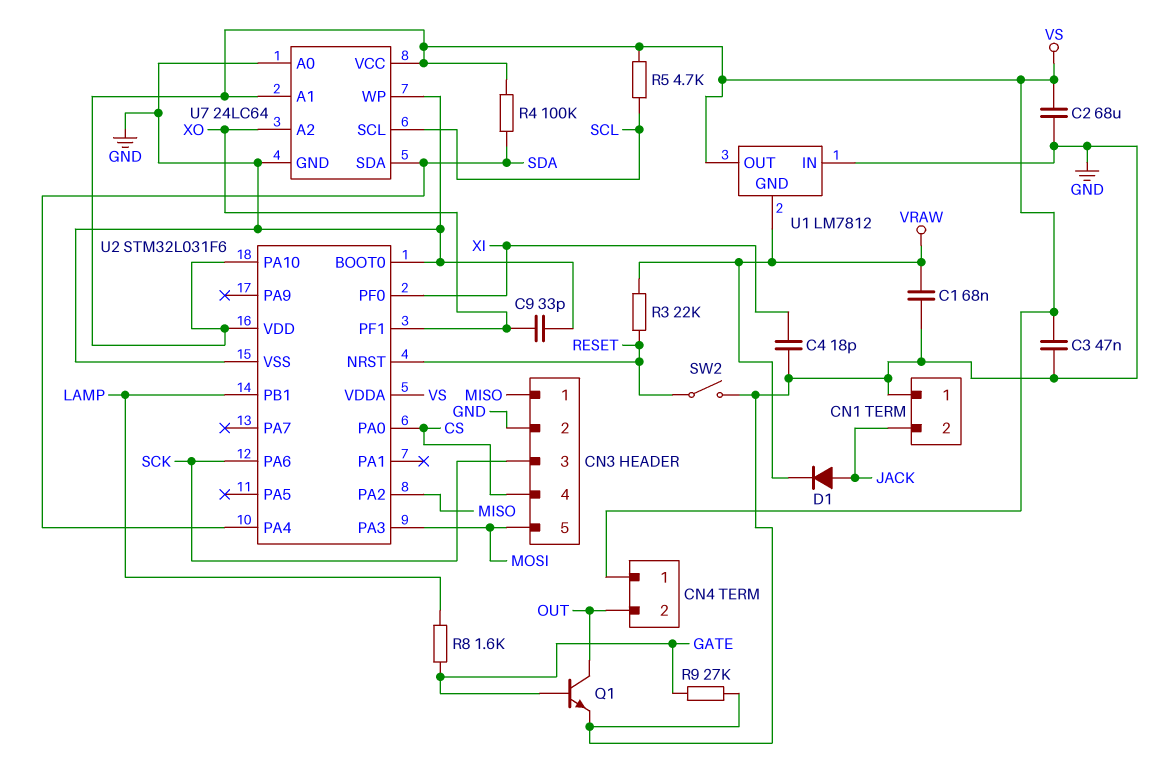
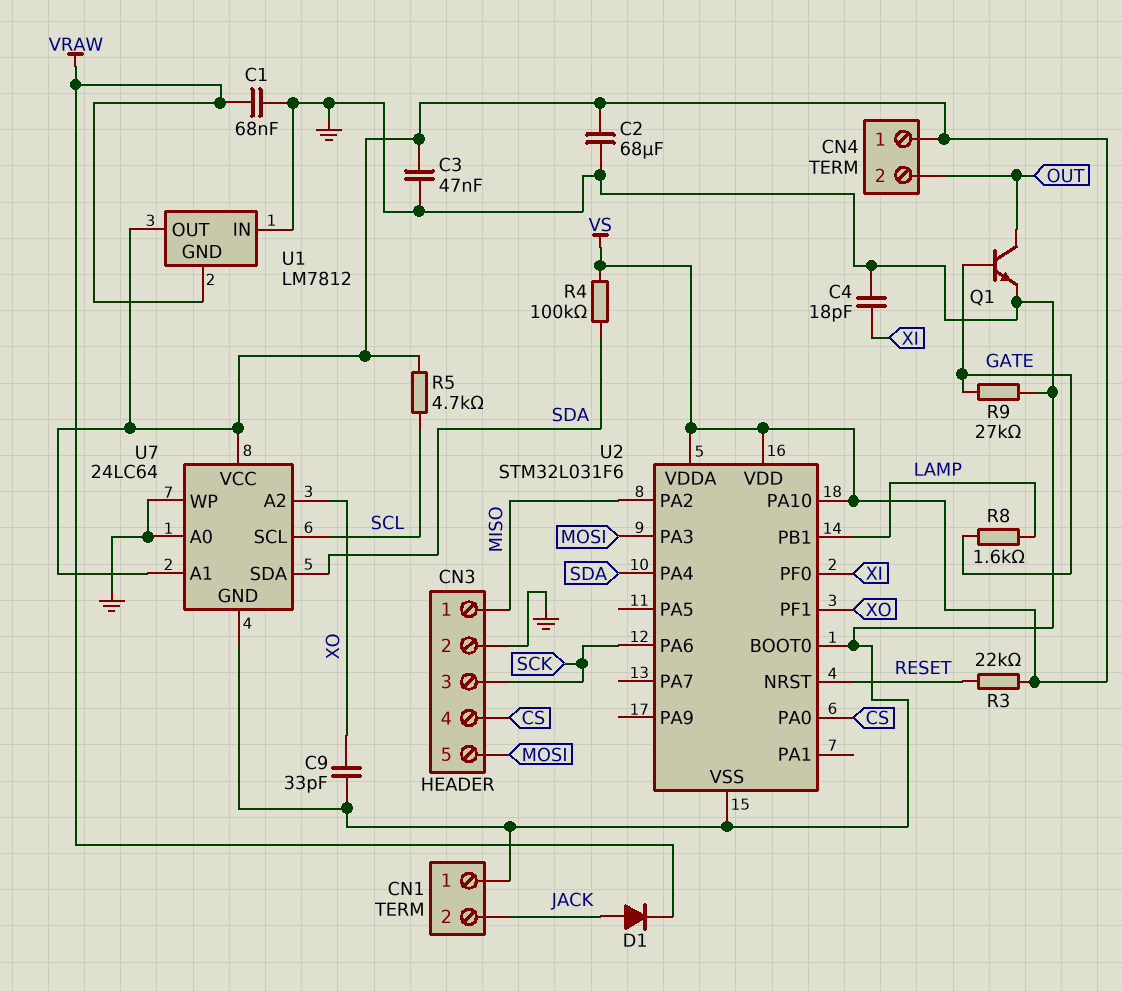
R3: 22k (RESET, VRAW) -> 22k (RESET, VS)
SW2: switch (GND, RESET) -> none

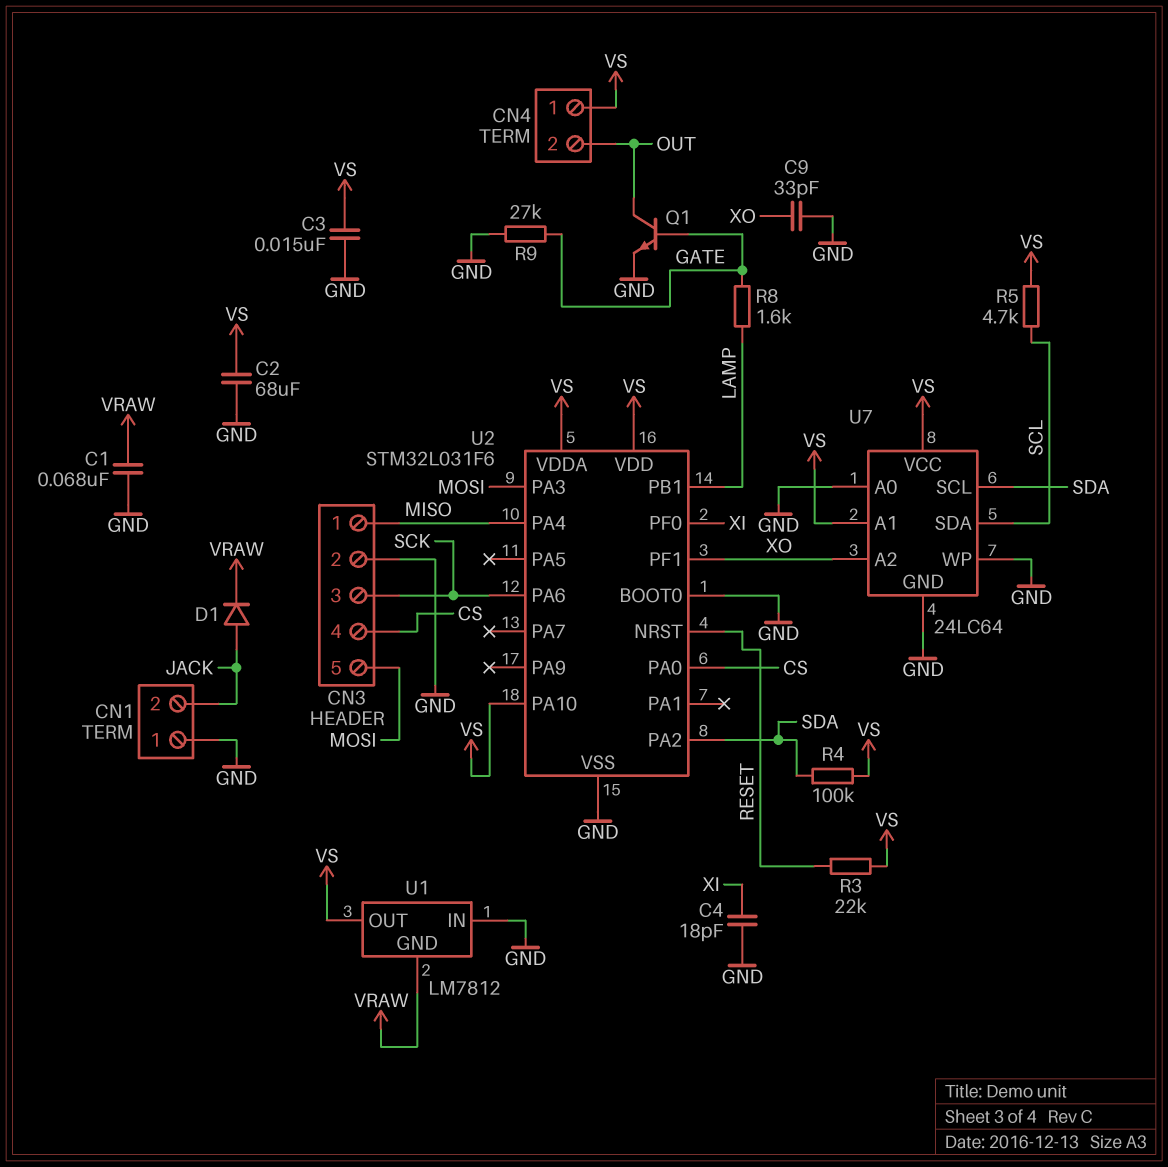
C3: 47nF (GND, VS) -> 15nF (GND, VS)
U2 pin PA2: MISO -> SDA
U2 pin PA4: SDA -> MISO
U7 pin SCL: SCL -> SDA
U7 pin SDA: SDA -> SCL

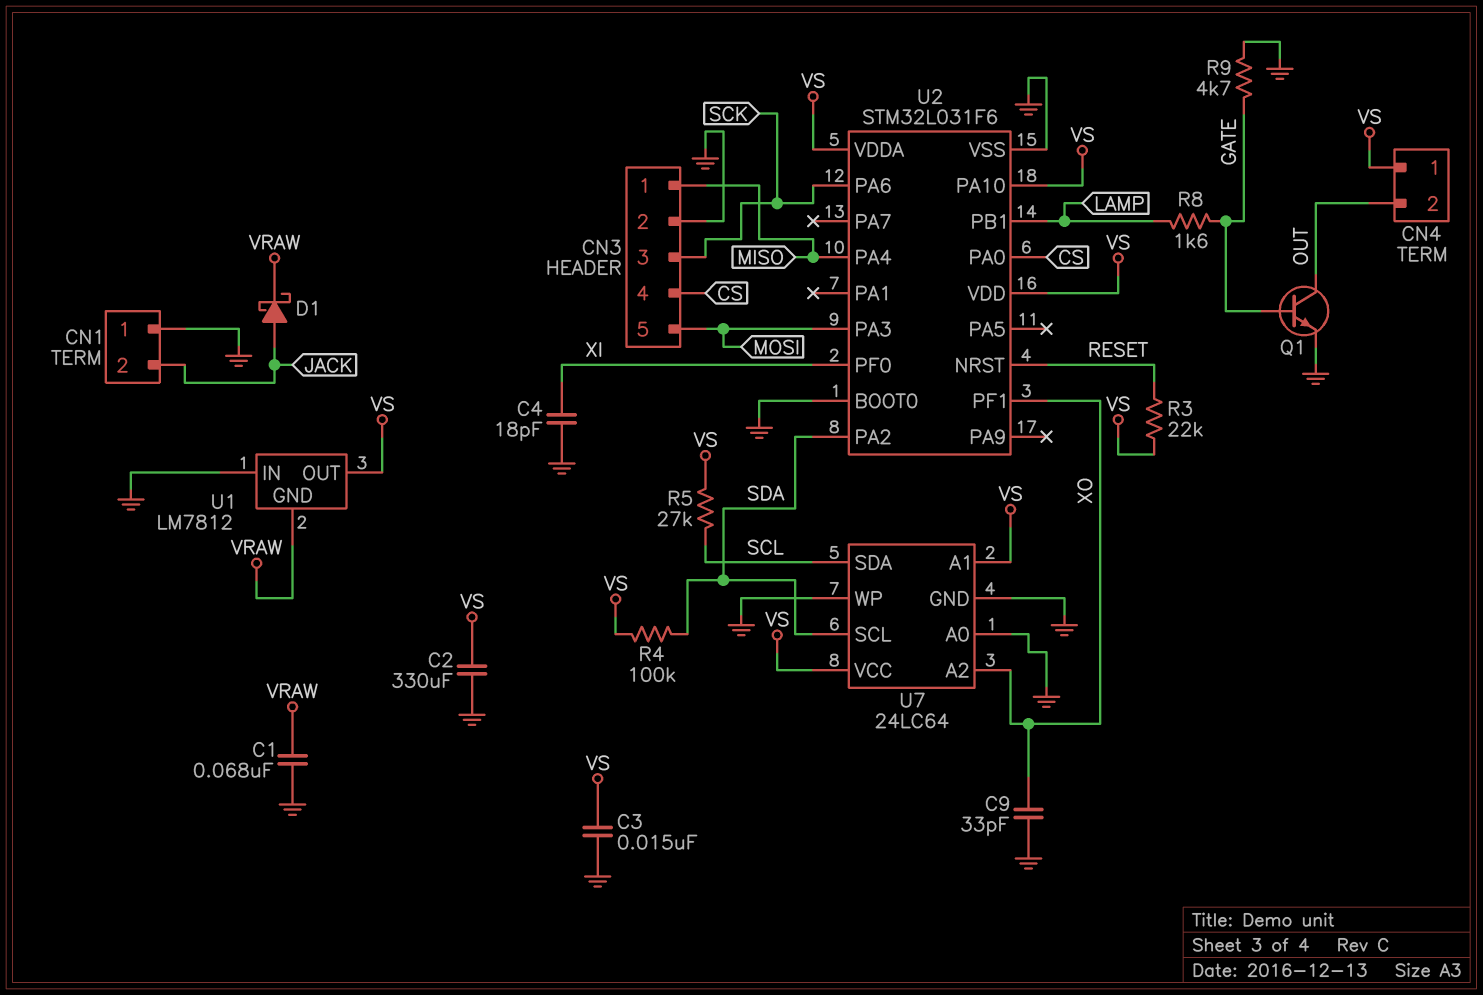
C2: 68uF (GND, VS) -> 330uF (GND, VS)
D1: diode (A JACK, K VRAW) -> schottky (A JACK, K VRAW)
R5: 4.7k (SCL, VS) -> 27k (SCL, VS)
R9: 27k (GATE, GND) -> 4.7k (GATE, GND)

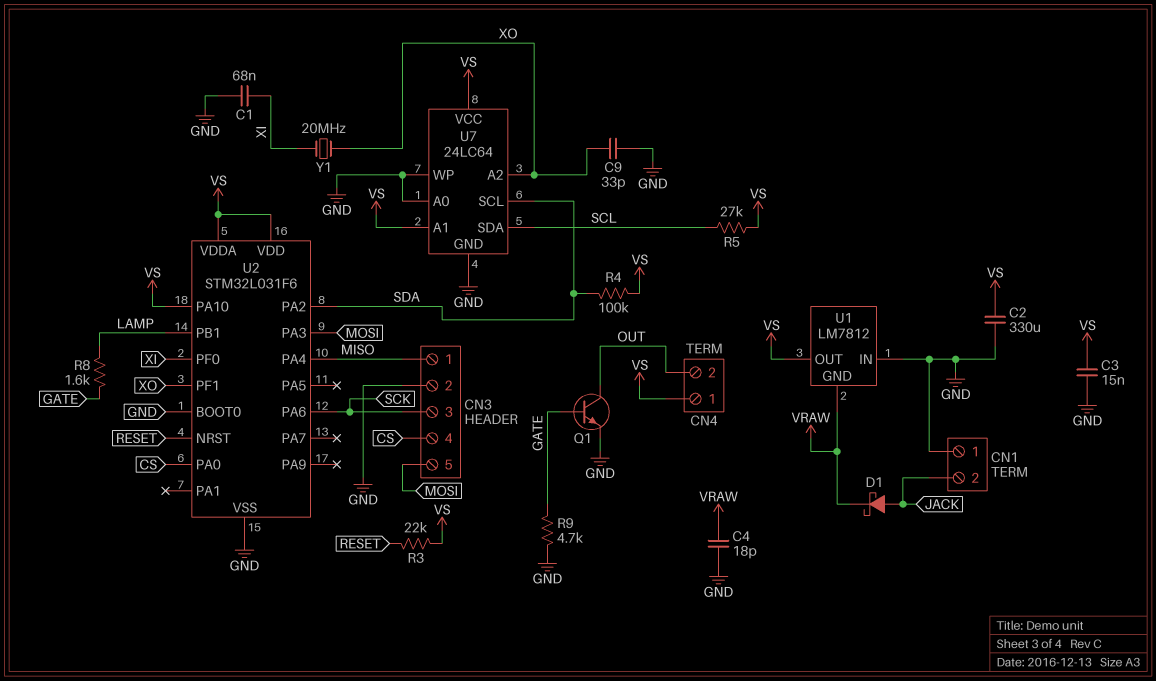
C1: 68nF (GND, VRAW) -> 68nF (GND, XI)
C4: 18pF (GND, XI) -> 18pF (GND, VRAW)
Y1: none -> 20MHz (XI, XO)

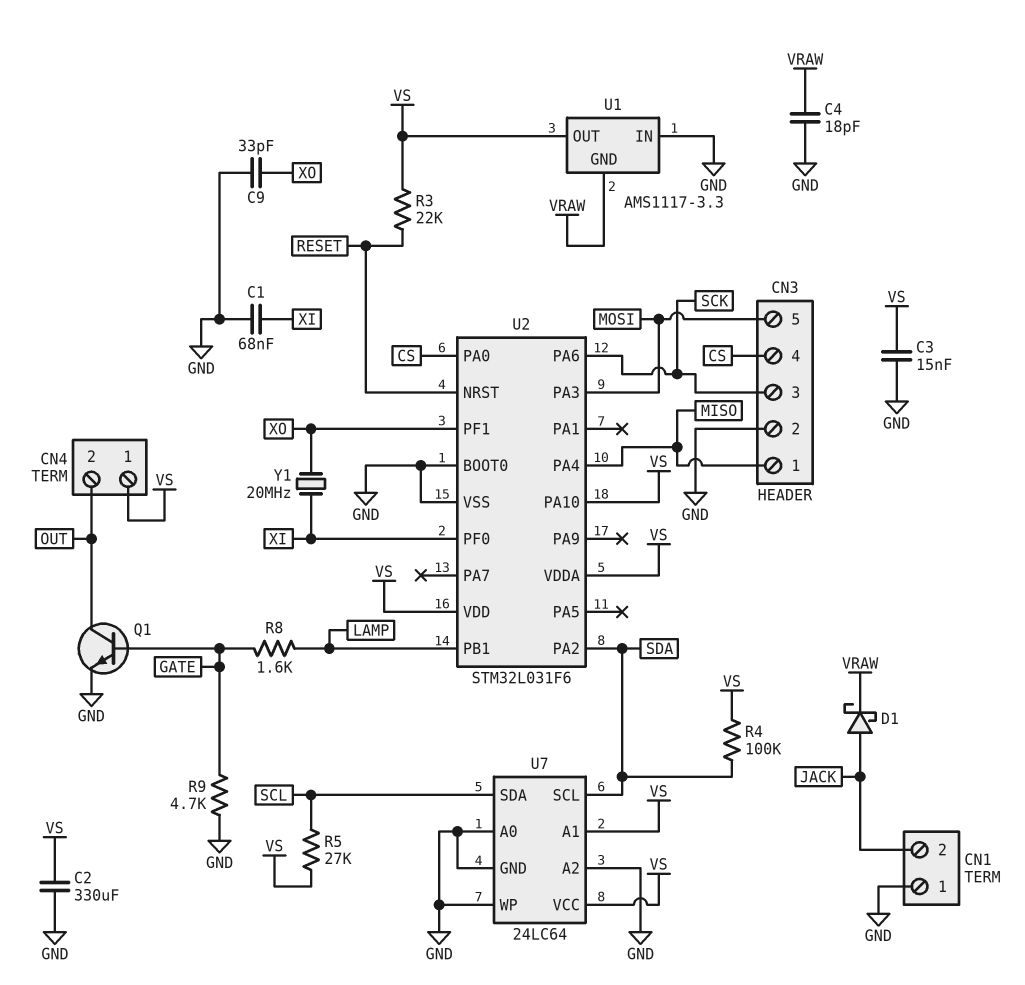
U1: LM7812 -> AMS1117-3.3
U7 pin A2: XO -> GND

